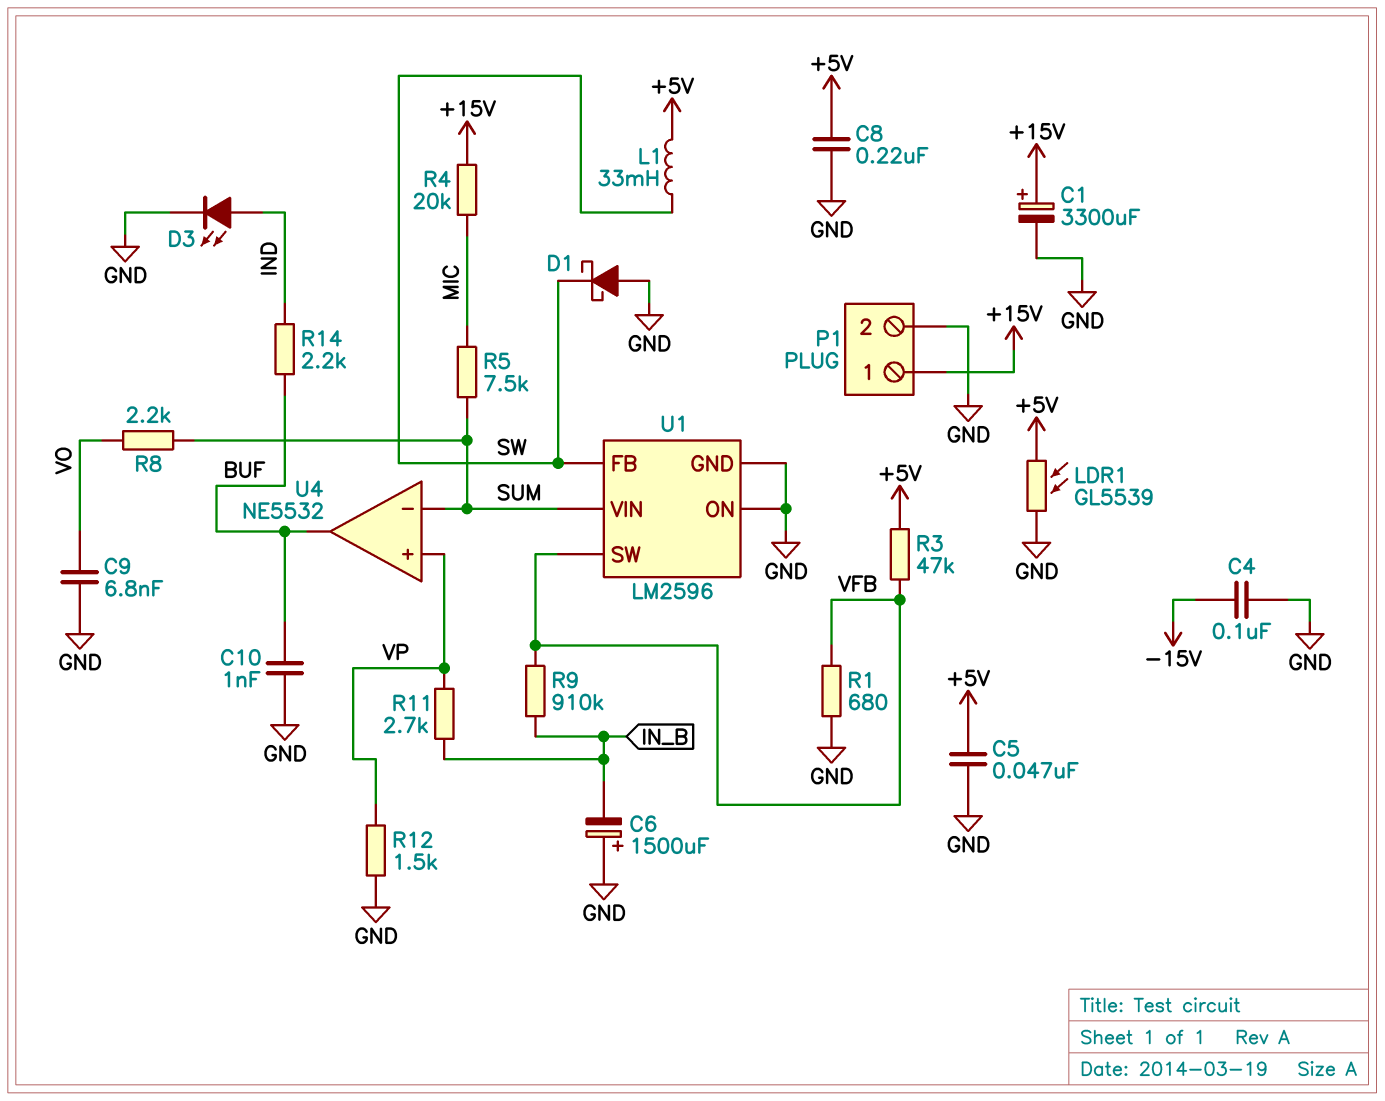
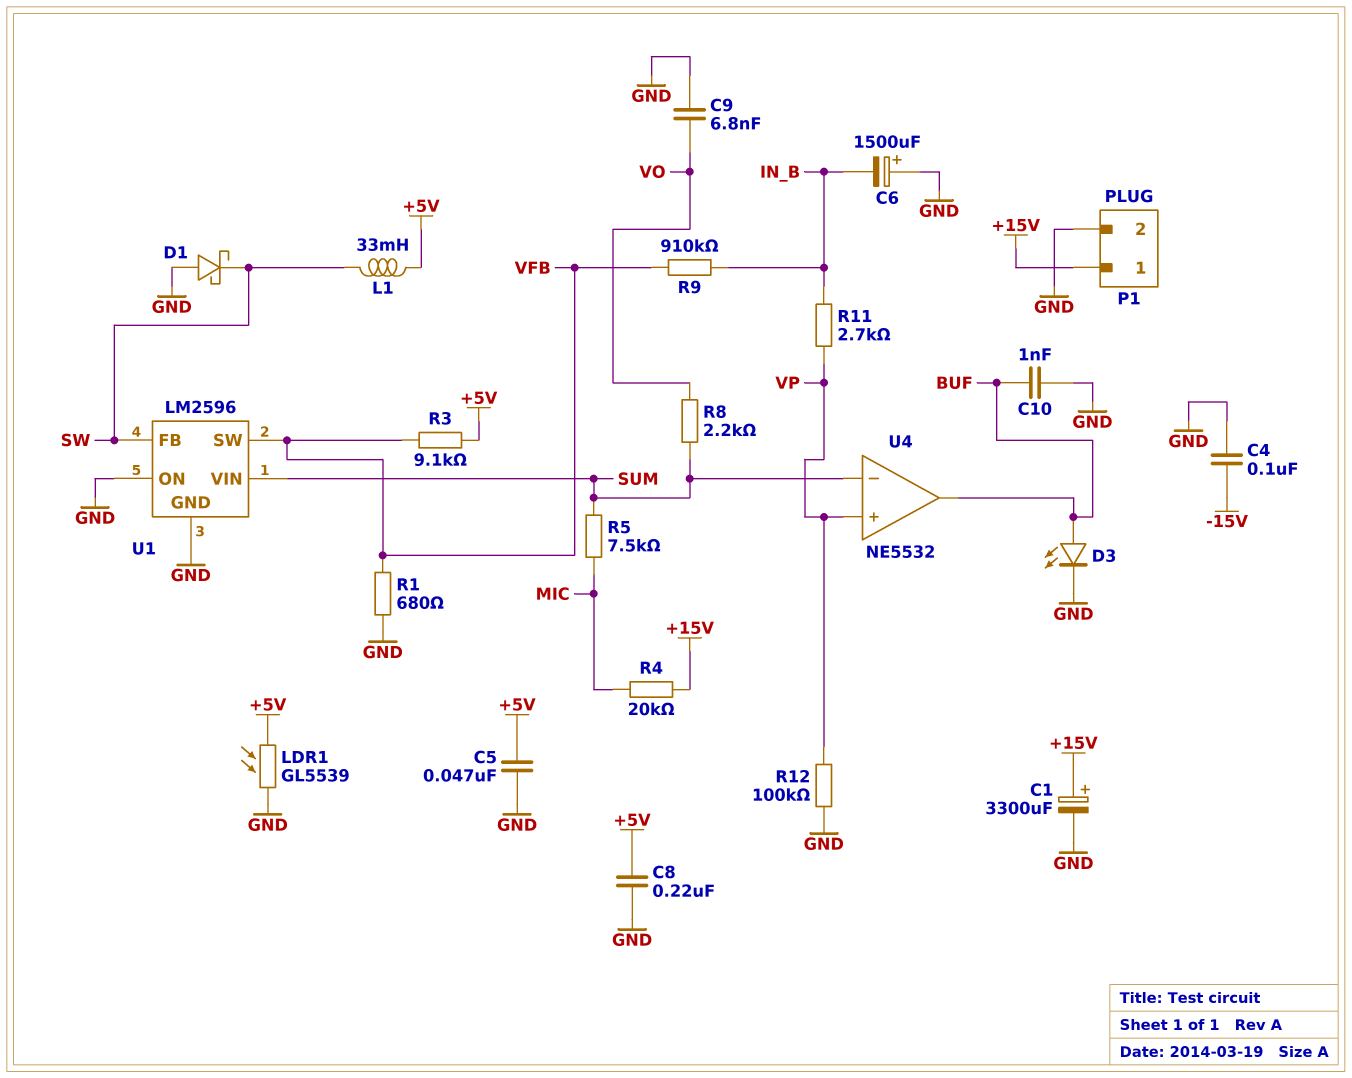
D3: LED (A IND, K GND) -> LED (A BUF, K GND)
R3: 47k (+5V, VFB) -> 9.1k (+5V, VFB)
R12: 1.5k (GND, VP) -> 100k (GND, VP)
R14: 2.2k (BUF, IND) -> none

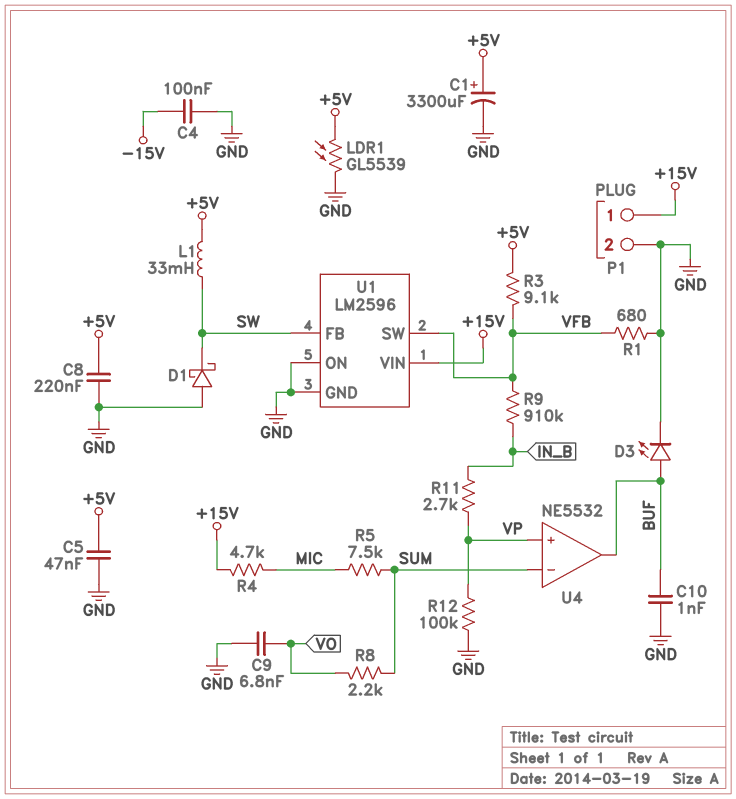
C1: 3300uF (plus +15V, minus GND) -> 3300uF (plus +5V, minus GND)
C6: 1500uF (plus GND, minus IN_B) -> none
R4: 20k (+15V, MIC) -> 4.7k (+15V, MIC)
U1 pin VIN: SUM -> +15V

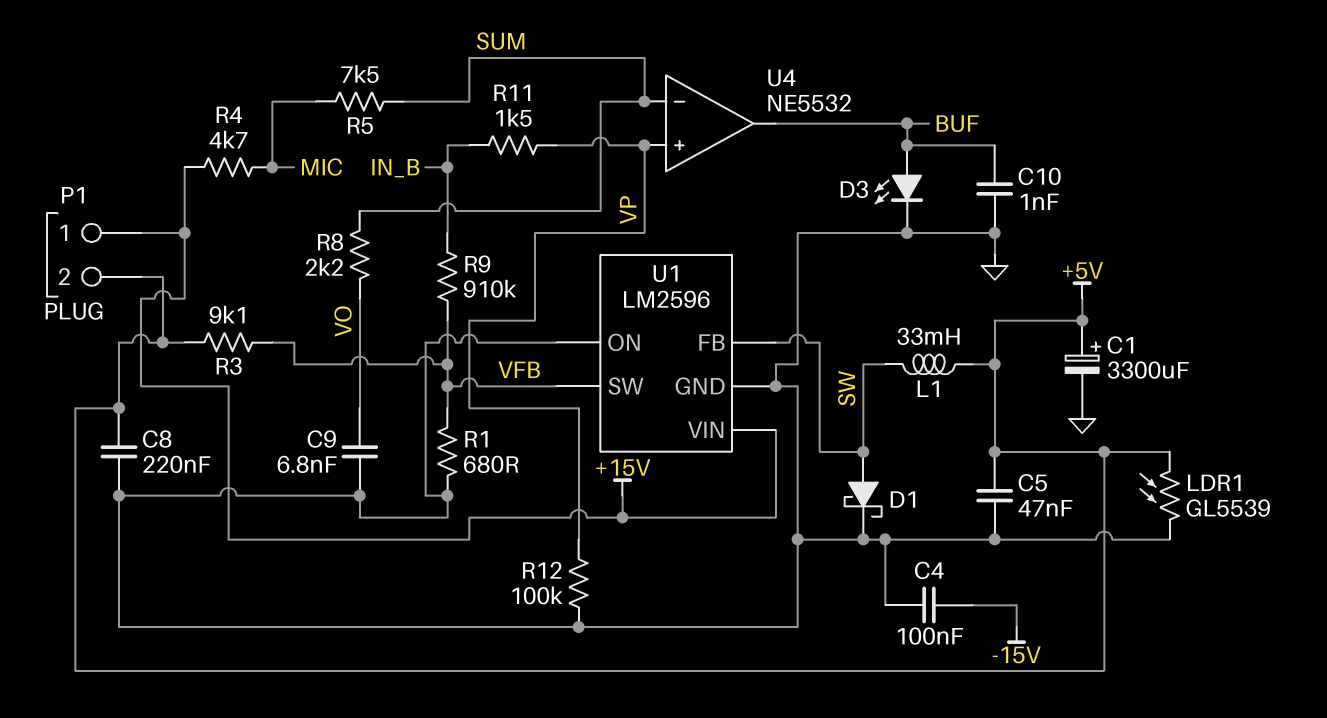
D1: schottky (A GND, K SW) -> schottky (A SW, K GND)
P1 pin 2: GND -> +5V
R11: 2.7k (IN_B, VP) -> 1.5k (IN_B, VP)

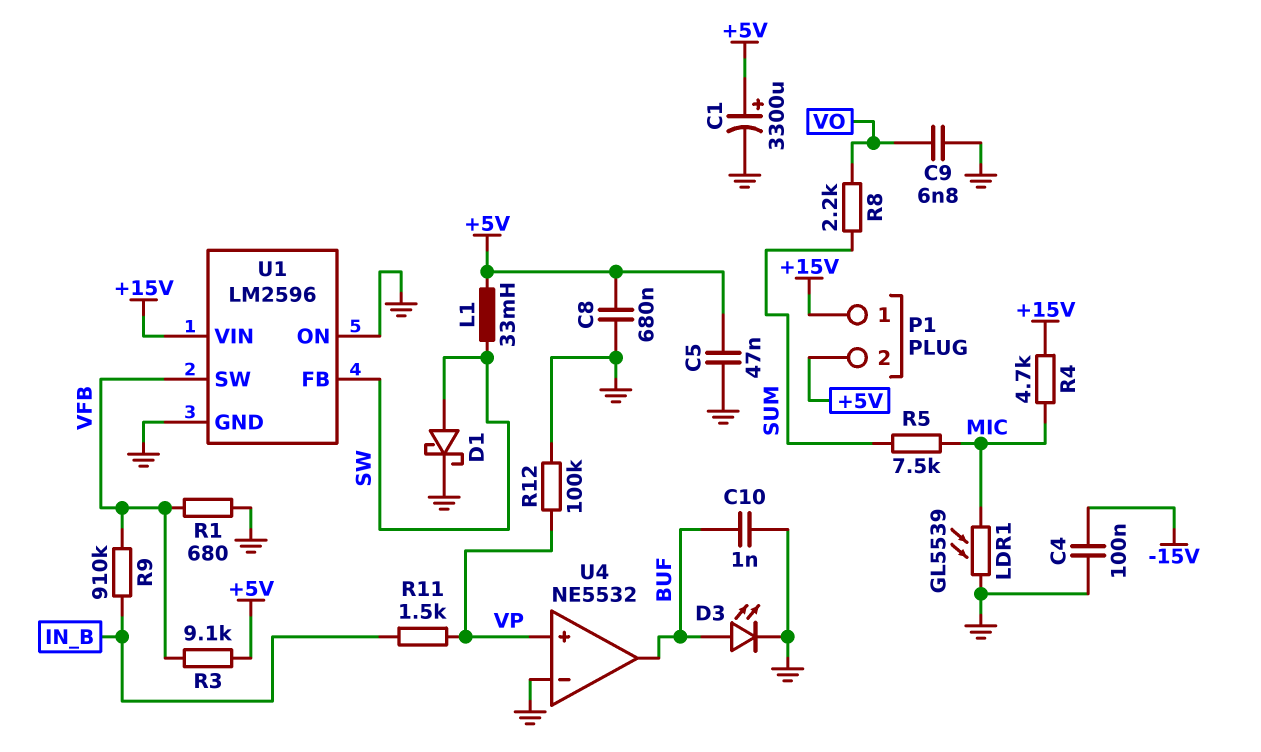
C8: 220nF (+5V, GND) -> 680nF (+5V, GND)
LDR1: GL5539 (+5V, GND) -> GL5539 (GND, MIC)
U4 pin in-: SUM -> GND

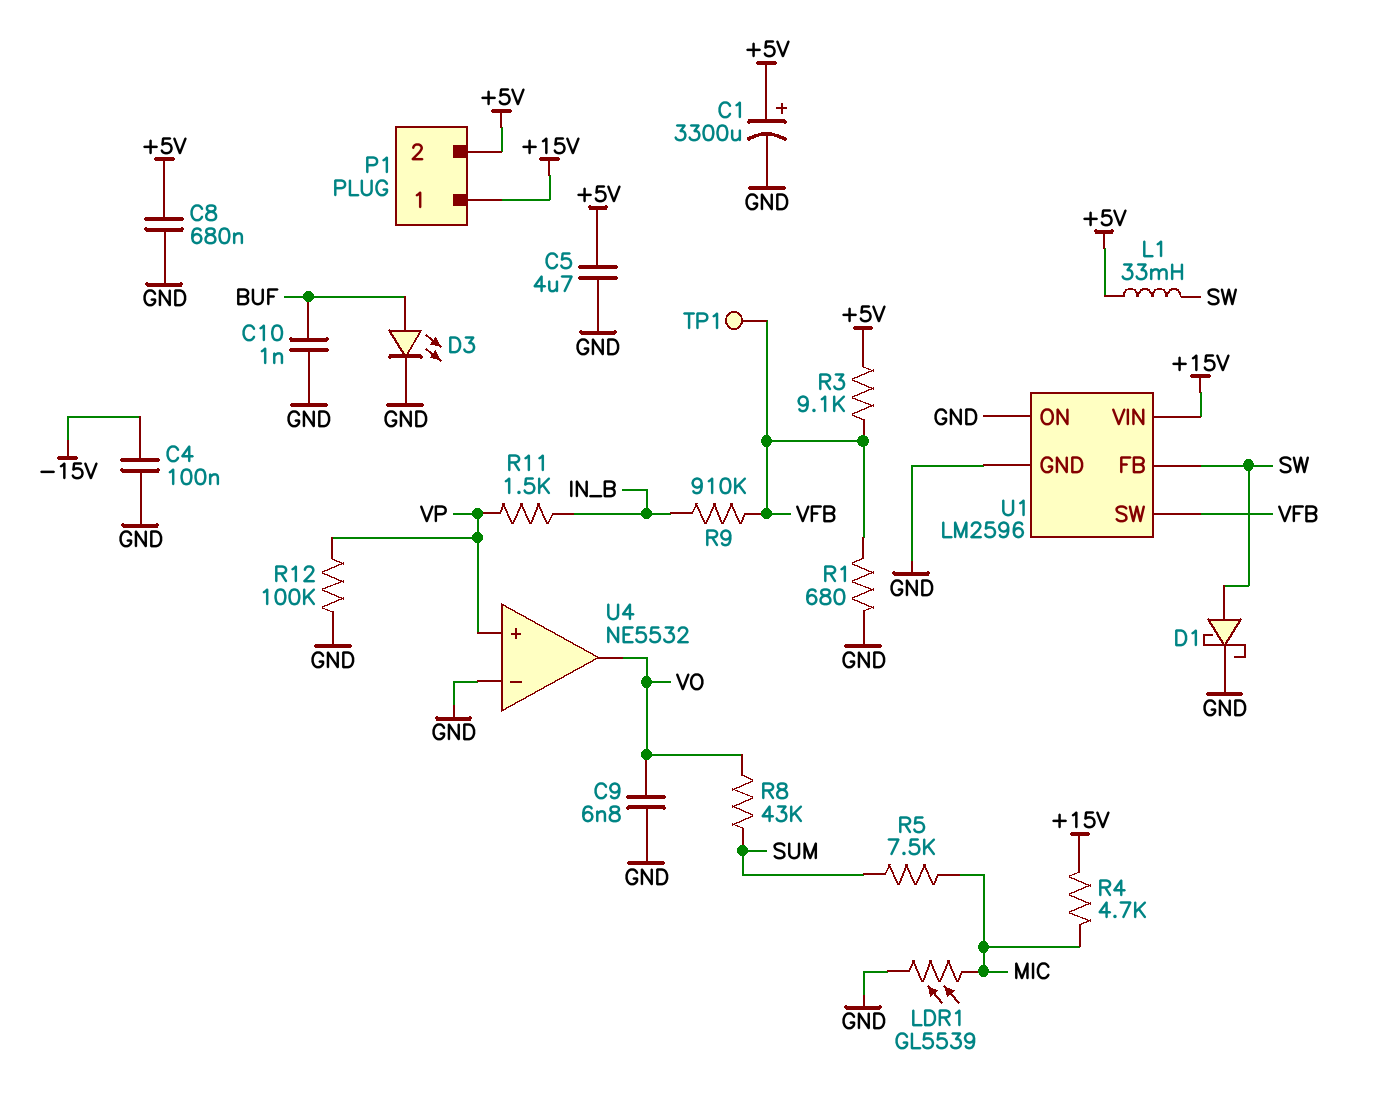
C5: 47nF (+5V, GND) -> 4.7uF (+5V, GND)
R8: 2.2k (SUM, VO) -> 43k (SUM, VO)
TP1: none -> test point (VFB)
U4 pin out: BUF -> VO

